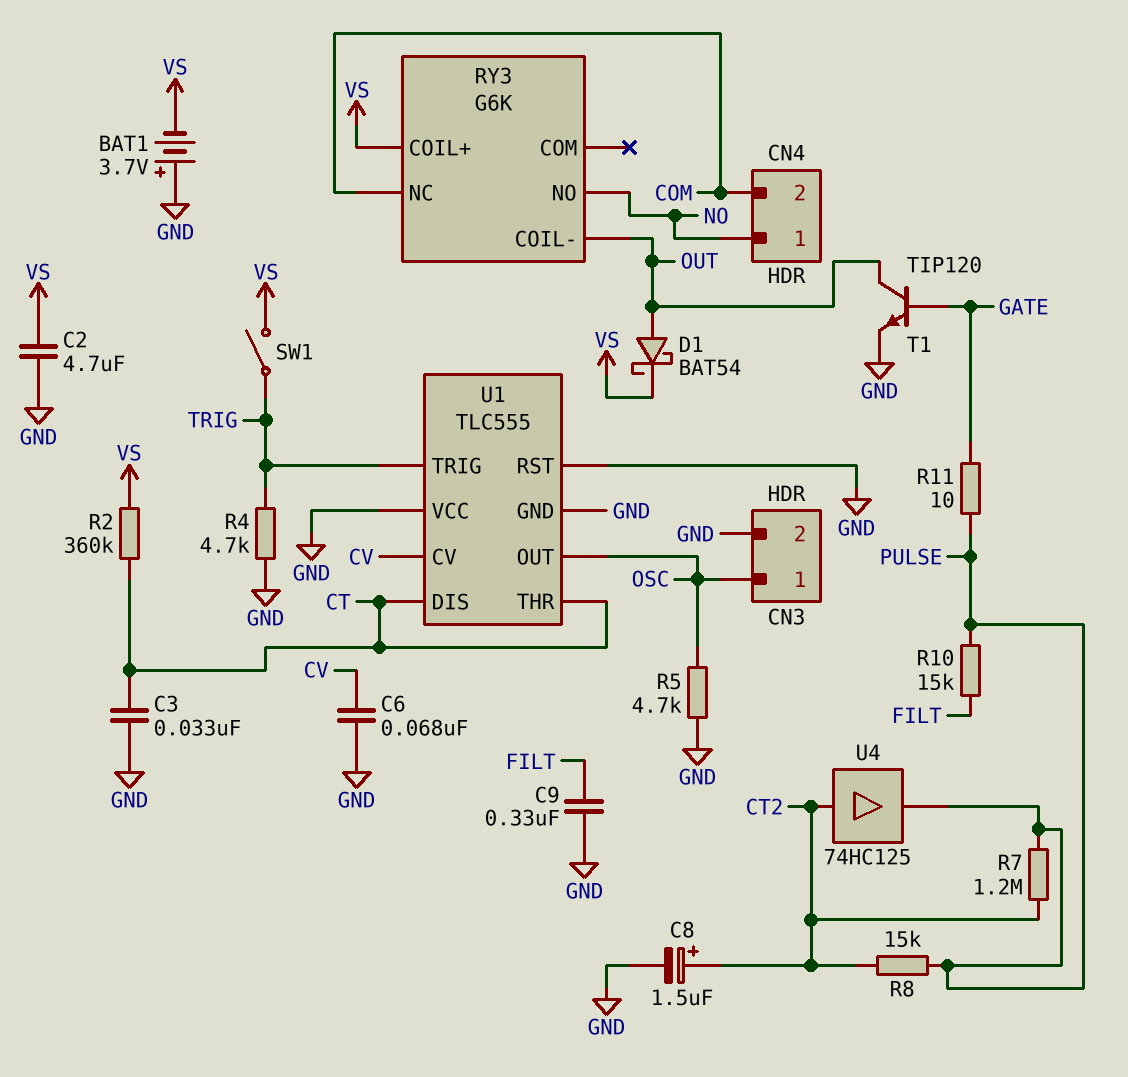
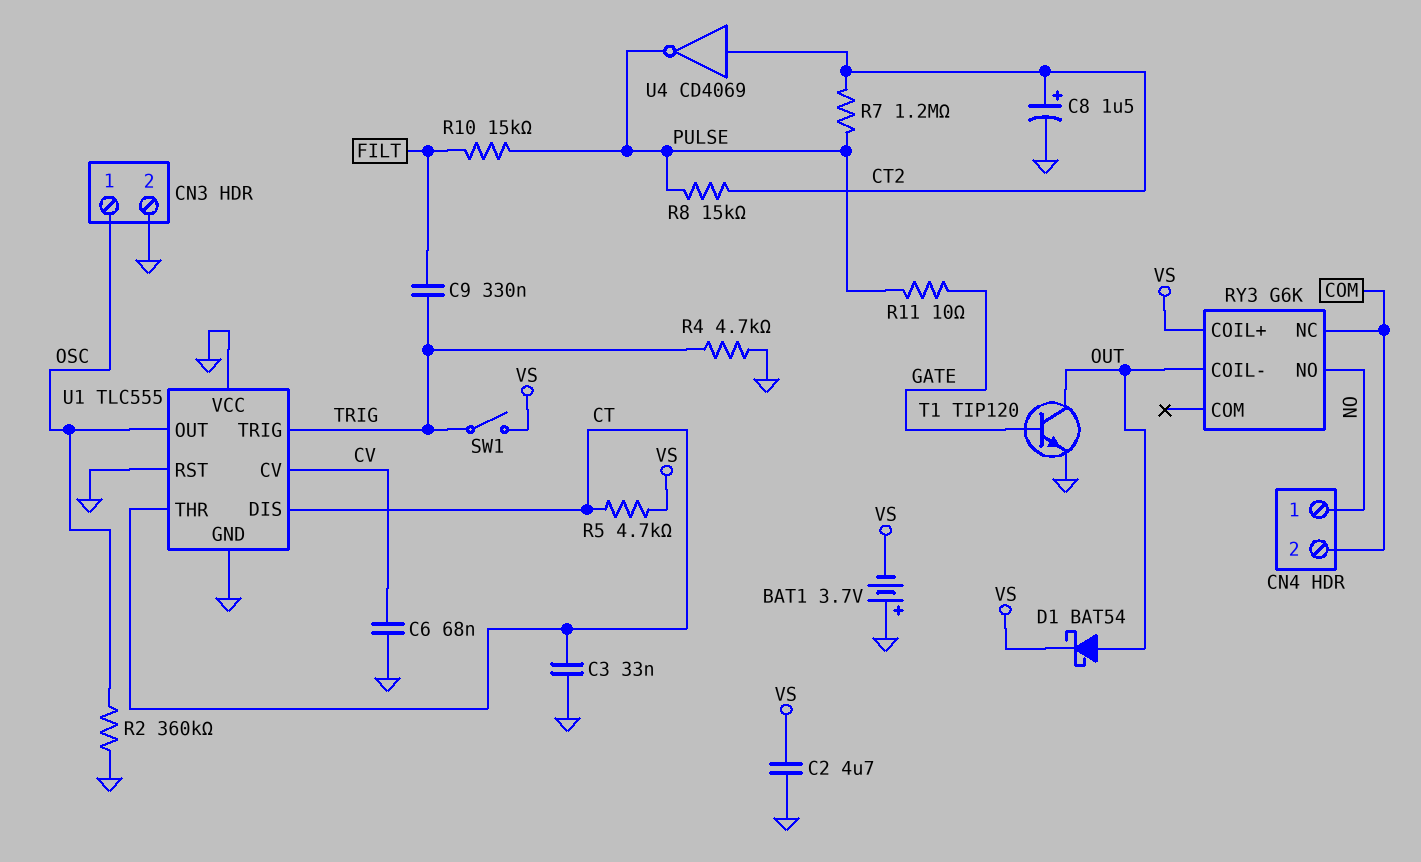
C9: 330nF (FILT, GND) -> 330nF (FILT, TRIG)
R2: 360k (CT, VS) -> 360k (GND, OSC)
R5: 4.7k (GND, OSC) -> 4.7k (CT, VS)
U4: buffer 74HC125 (in CT2, out PULSE) -> NOT CD4069 (in CT2, out PULSE)

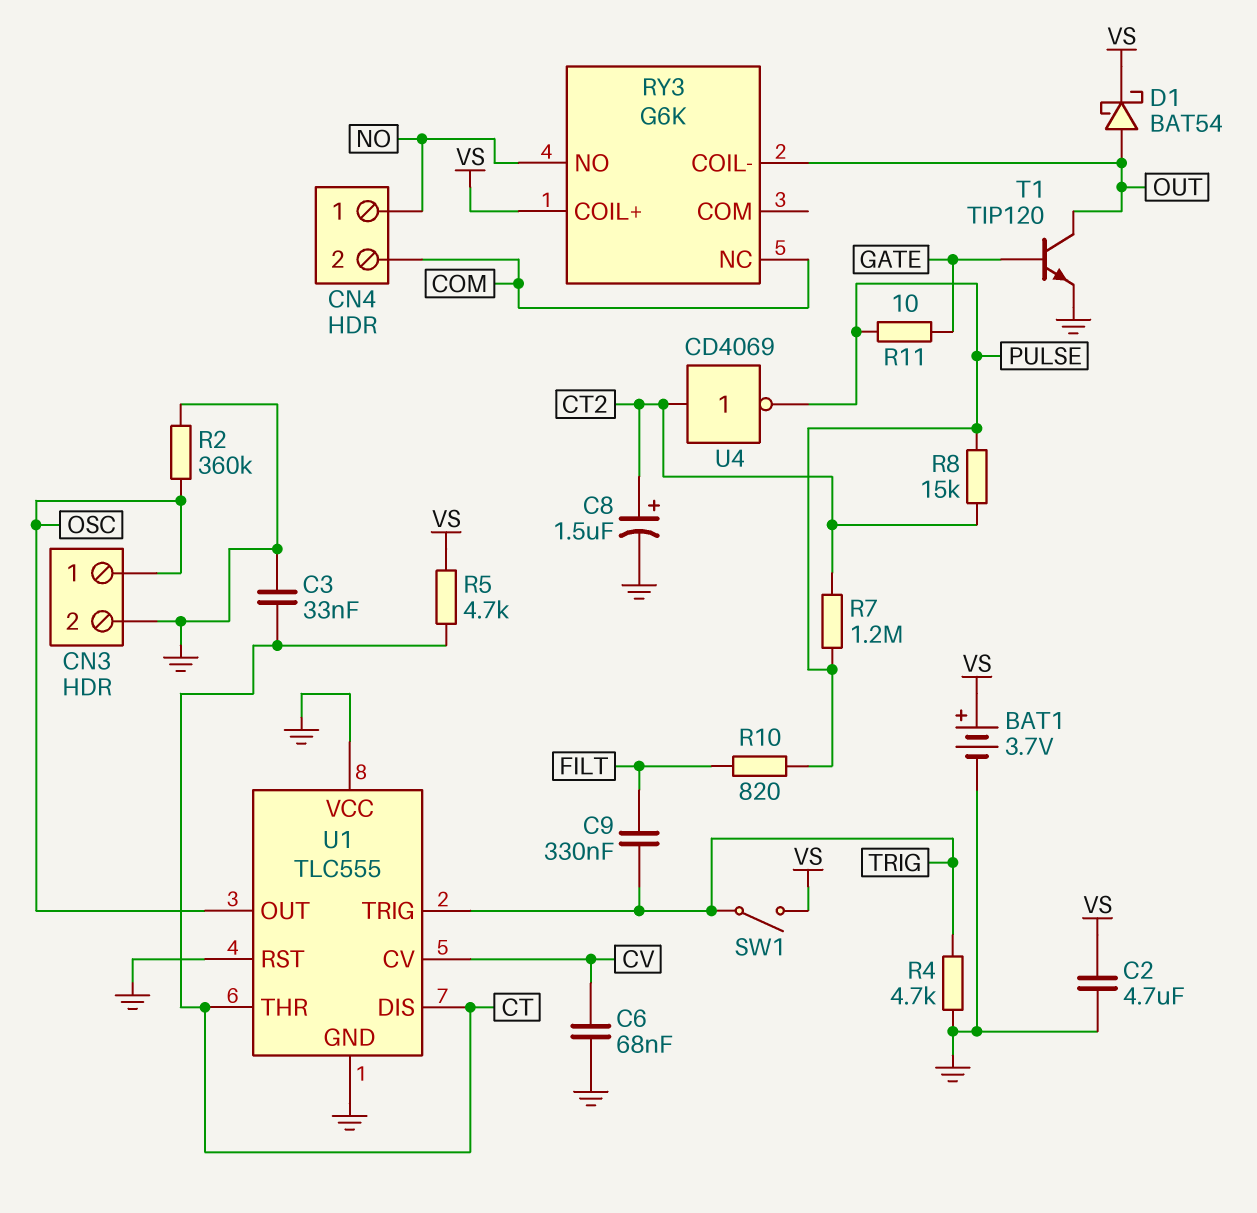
BAT1: 3.7V (plus GND, minus VS) -> 3.7V (plus VS, minus GND)
R10: 15k (FILT, PULSE) -> 820 (FILT, PULSE)

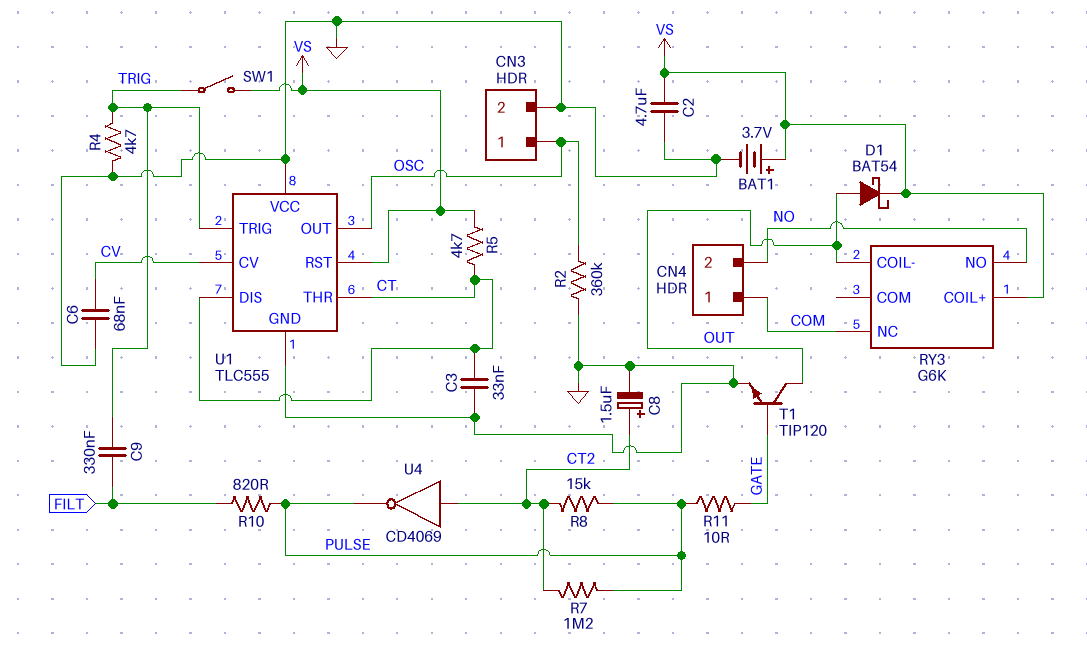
CN4 pin 1: NO -> COM
CN4 pin 2: COM -> NO
U1 pin RST: GND -> VS

